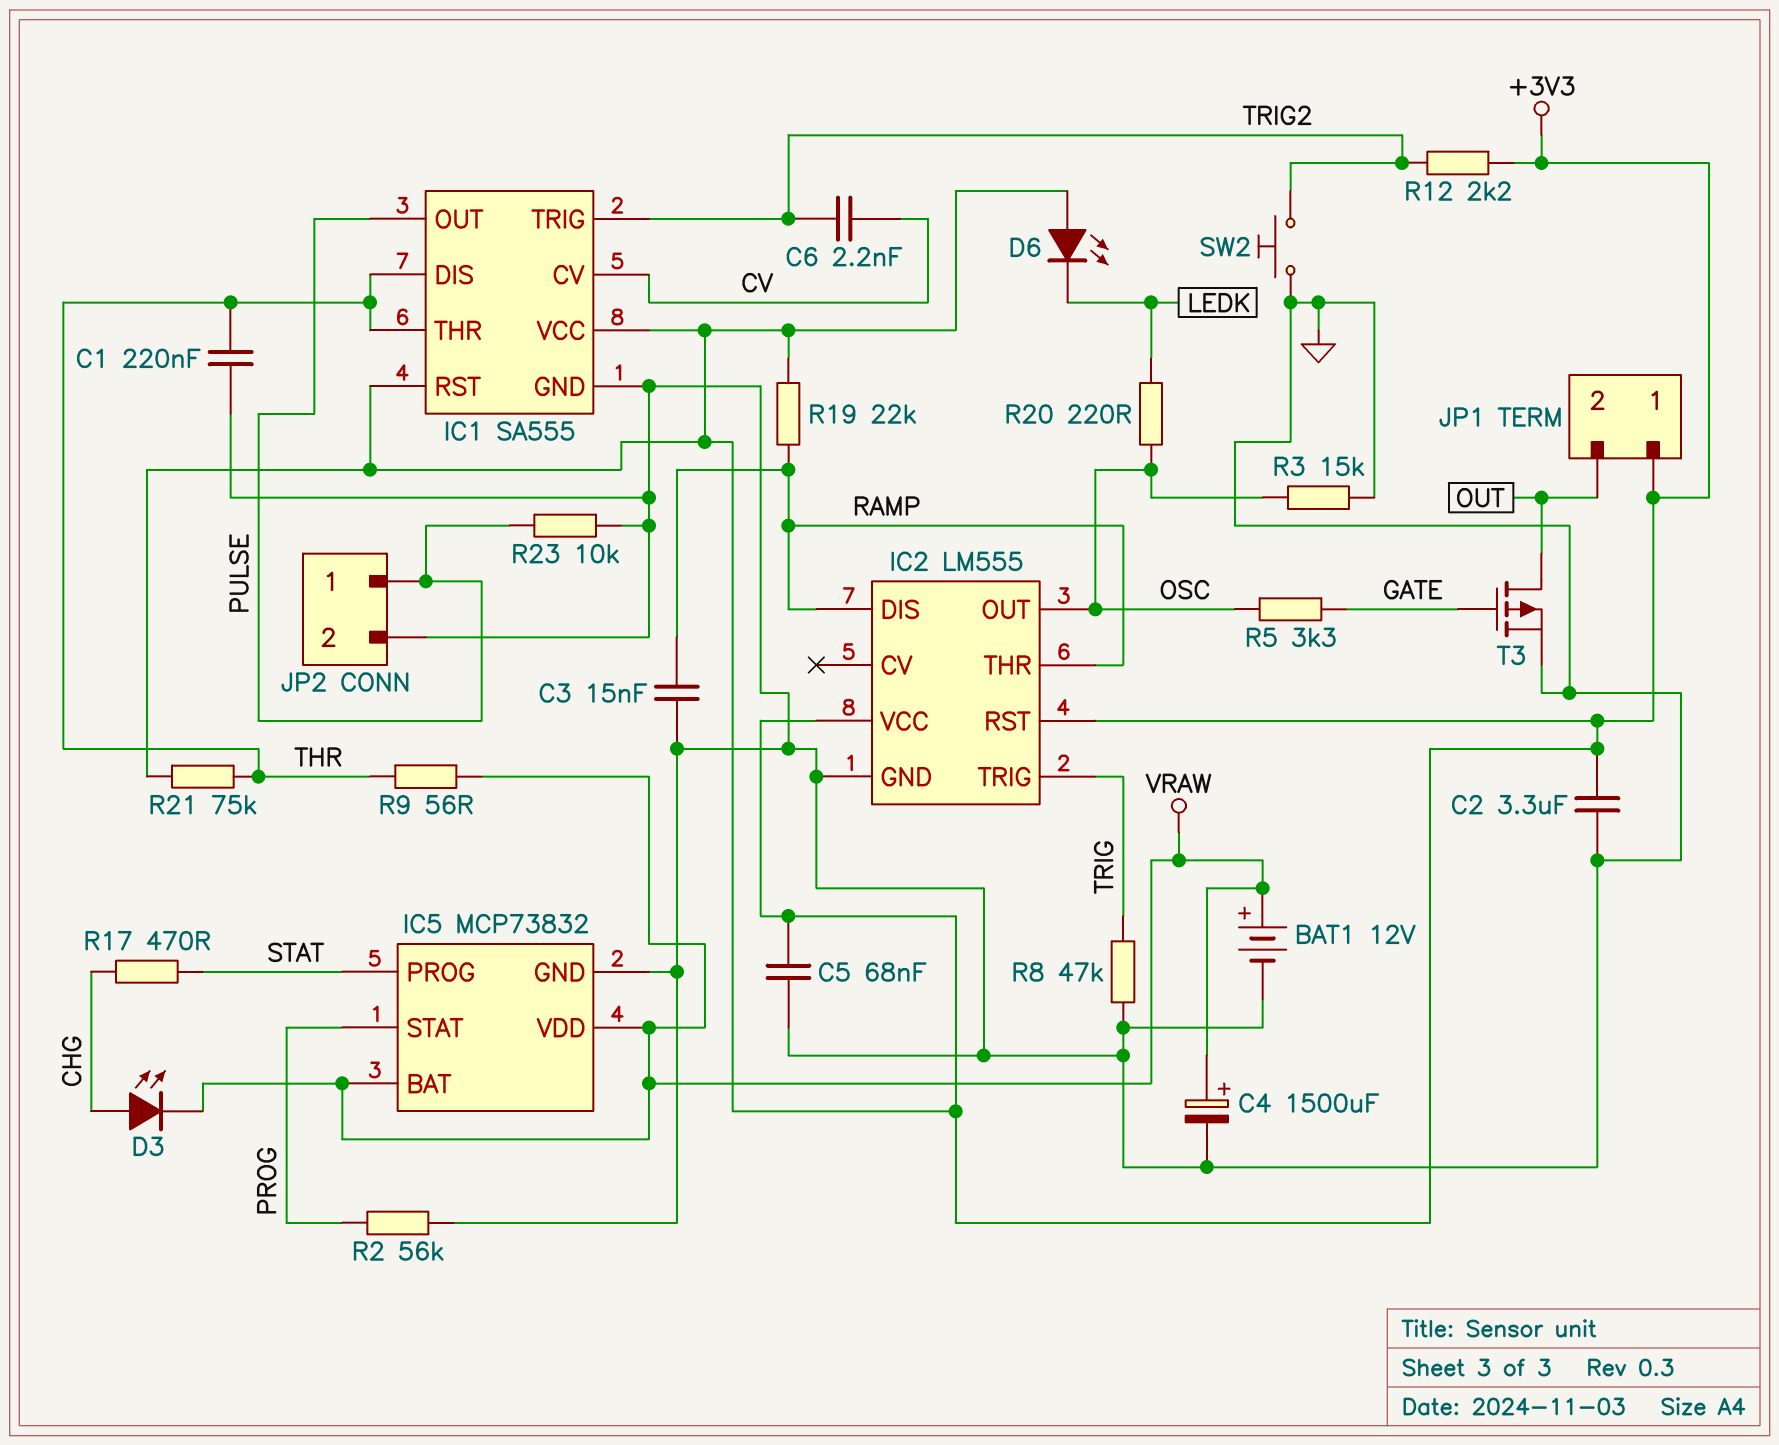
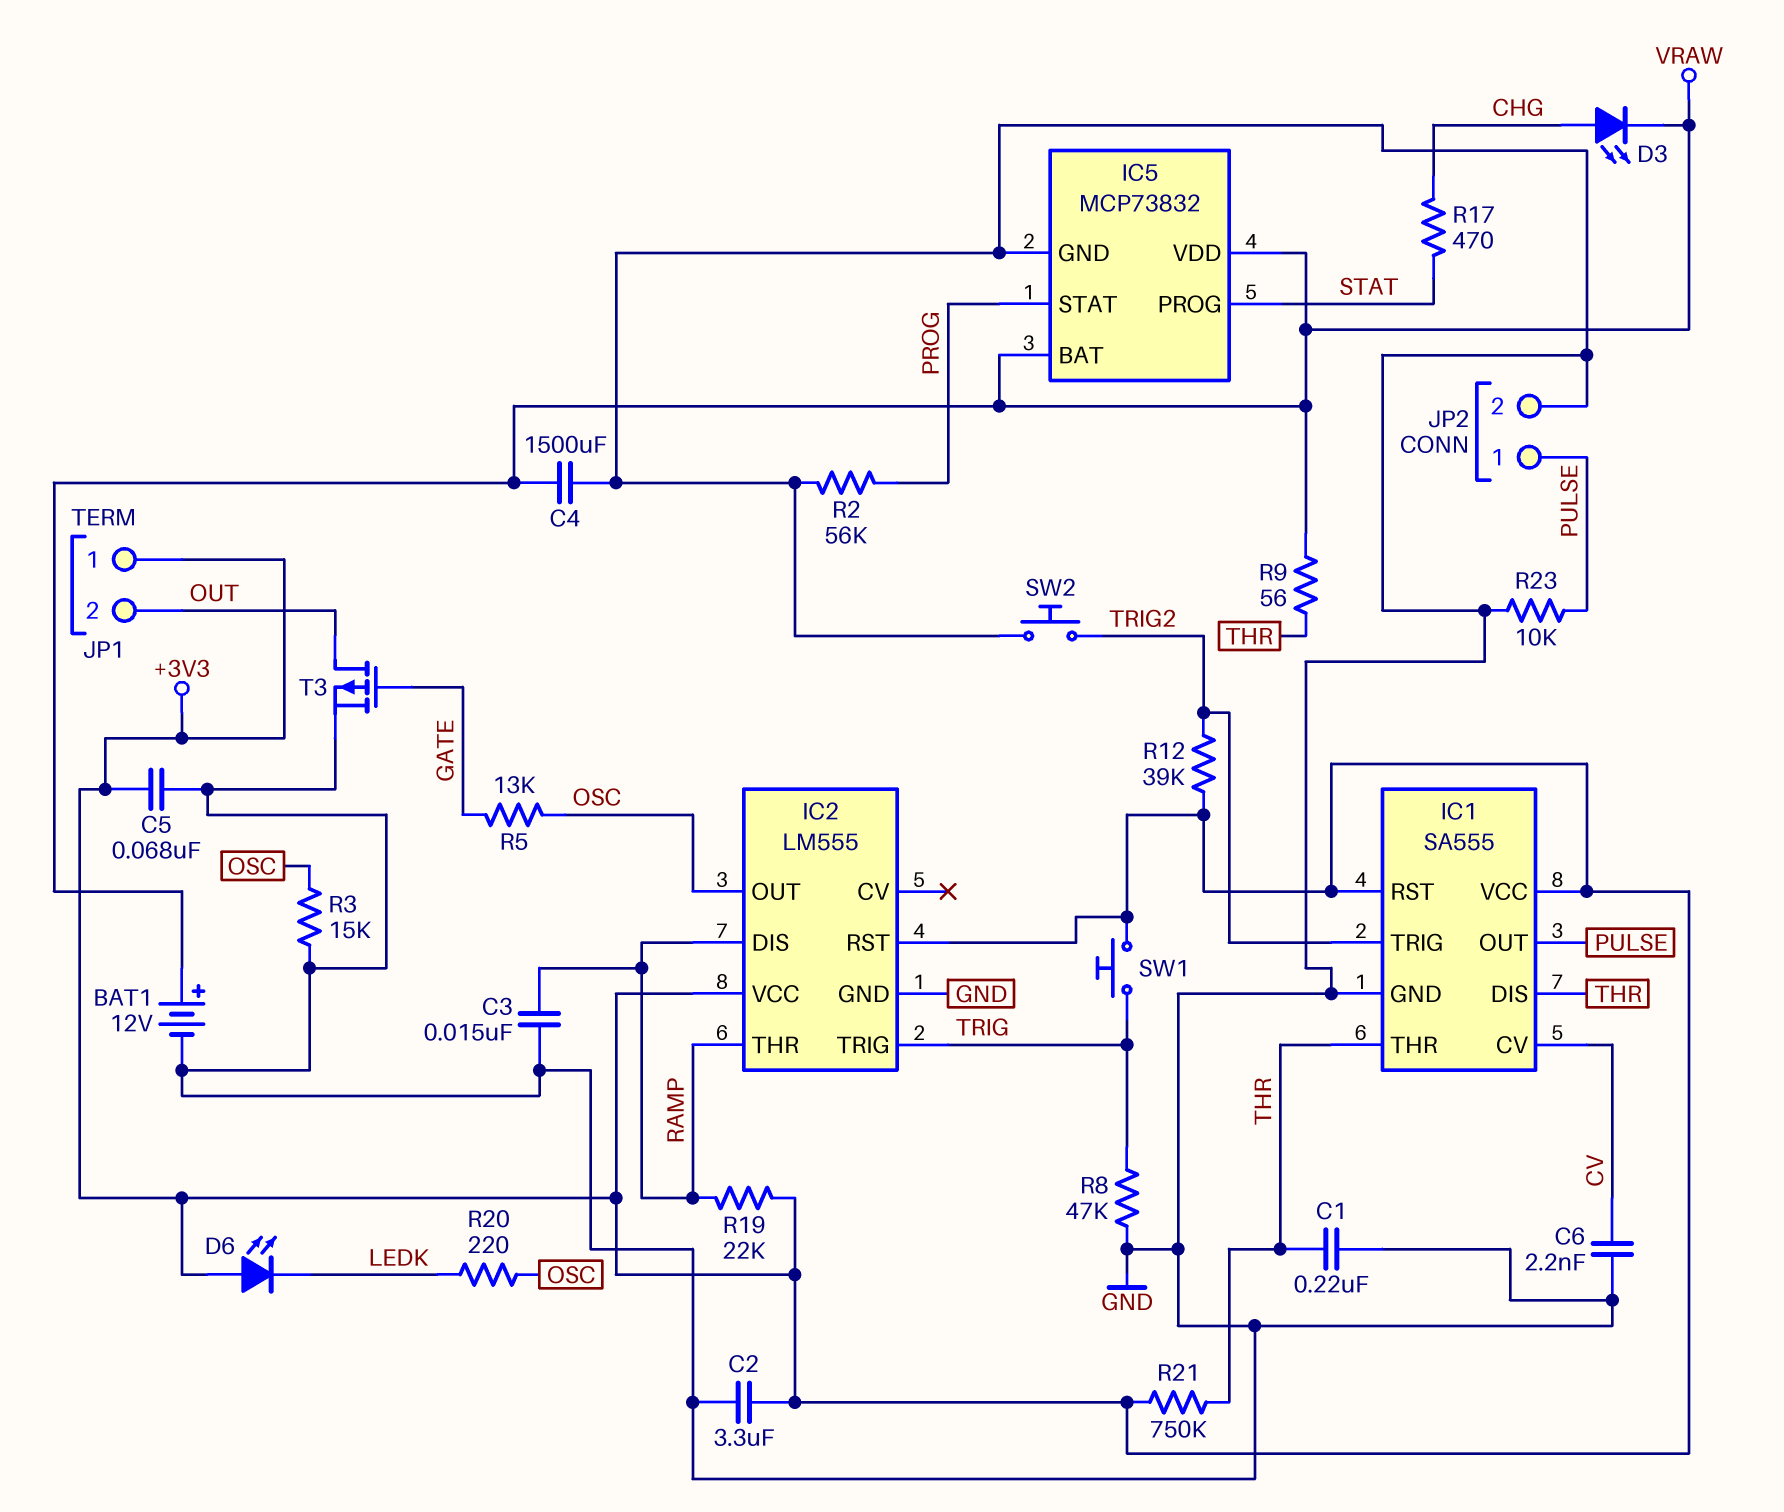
C4: 1500uF (plus VRAW, minus GND) -> 1500uF (GND, VRAW)
C6: 2.2nF (CV, TRIG2) -> 2.2nF (CV, GND)
R5: 3.3k (GATE, OSC) -> 13k (GATE, OSC)
R12: 2.2k (+3V3, TRIG2) -> 39k (+3V3, TRIG2)
R21: 75k (+3V3, THR) -> 750k (+3V3, THR)
SW1: none -> button (+3V3, TRIG)

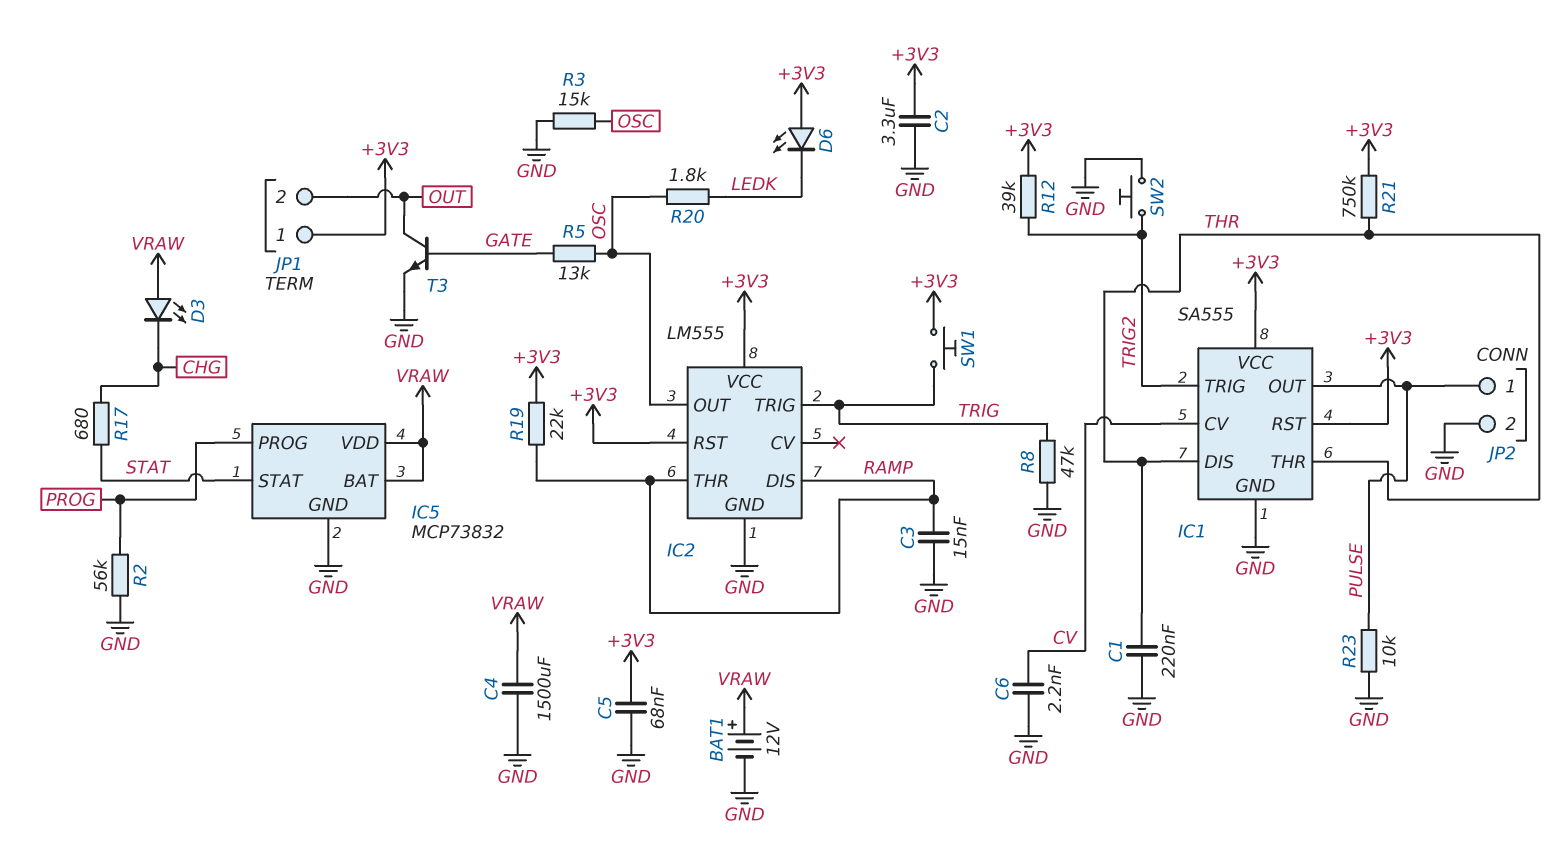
D3: LED (A CHG, K VRAW) -> LED (A VRAW, K CHG)
IC5 pin PROG: STAT -> PROG
IC5 pin STAT: PROG -> STAT
R9: 56 (THR, VRAW) -> none
R17: 470 (CHG, STAT) -> 680 (CHG, STAT)
R20: 220 (LEDK, OSC) -> 1.8k (LEDK, OSC)
T3: PMOS (G GATE, D OUT, S GND) -> NPN (B GATE, C OUT, E GND)

